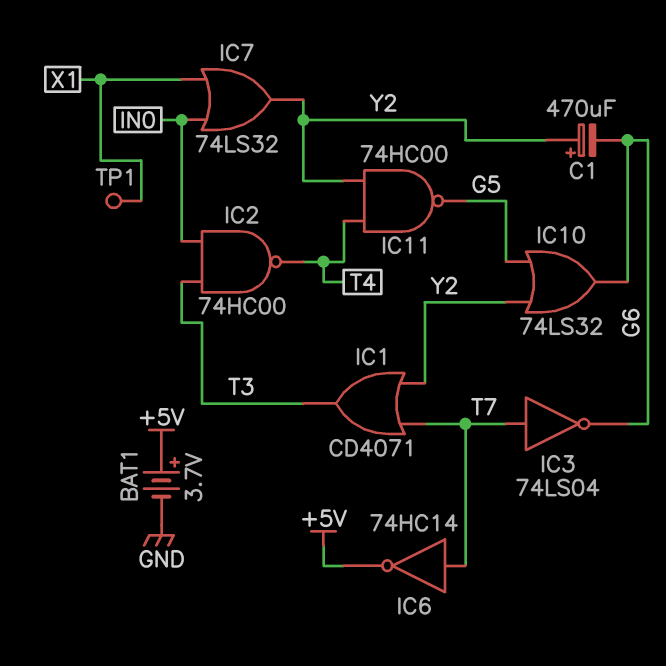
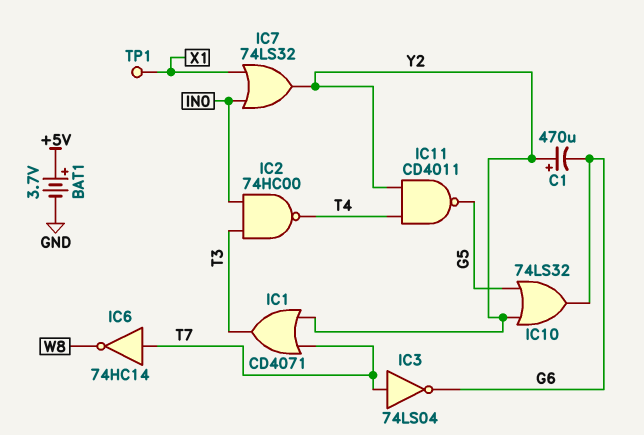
IC6: NOT 74HC14 (in T7, out +5V) -> NOT 74HC14 (in T7, out W8)
IC11: NAND 74HC00 (in T4, in Y2, out G5) -> NAND CD4011 (in T4, in Y2, out G5)

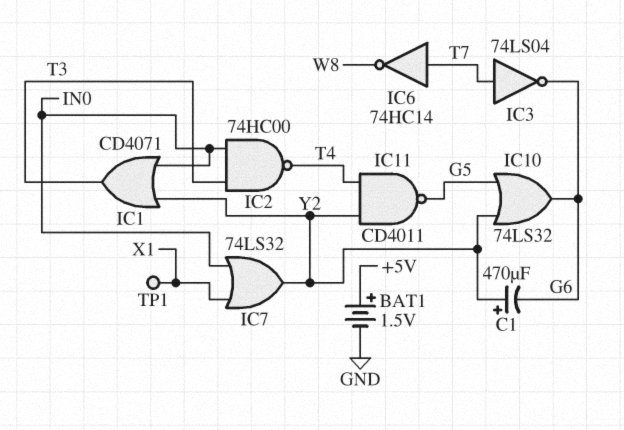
BAT1: 3.7V (plus +5V, minus GND) -> 1.5V (plus +5V, minus GND)
IC1: OR CD4071 (in T7, in Y2, out T3) -> OR CD4071 (in IN0, in Y2, out T3)

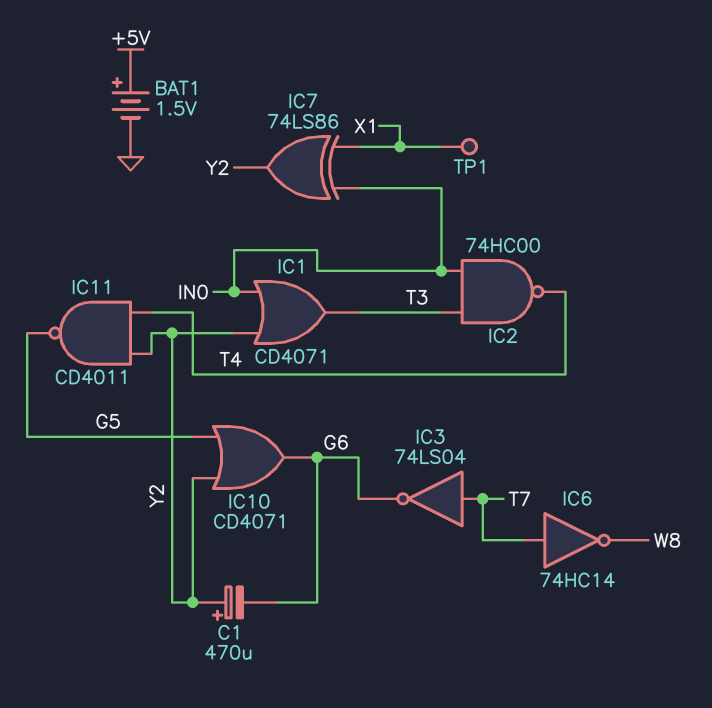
IC7: OR 74LS32 (in IN0, in X1, out Y2) -> XOR 74LS86 (in IN0, in X1, out Y2)
IC10: OR 74LS32 (in G5, in Y2, out G6) -> OR CD4071 (in G5, in Y2, out G6)

